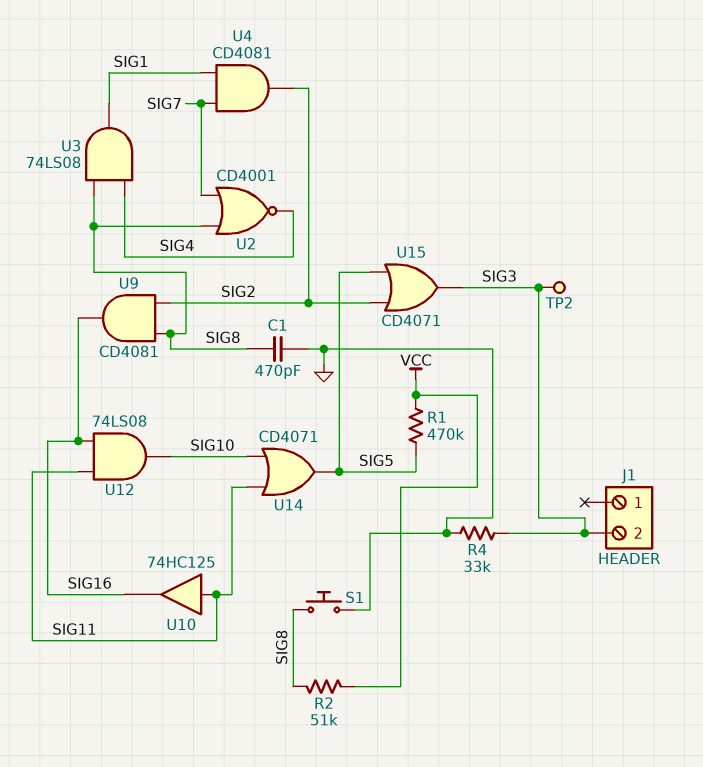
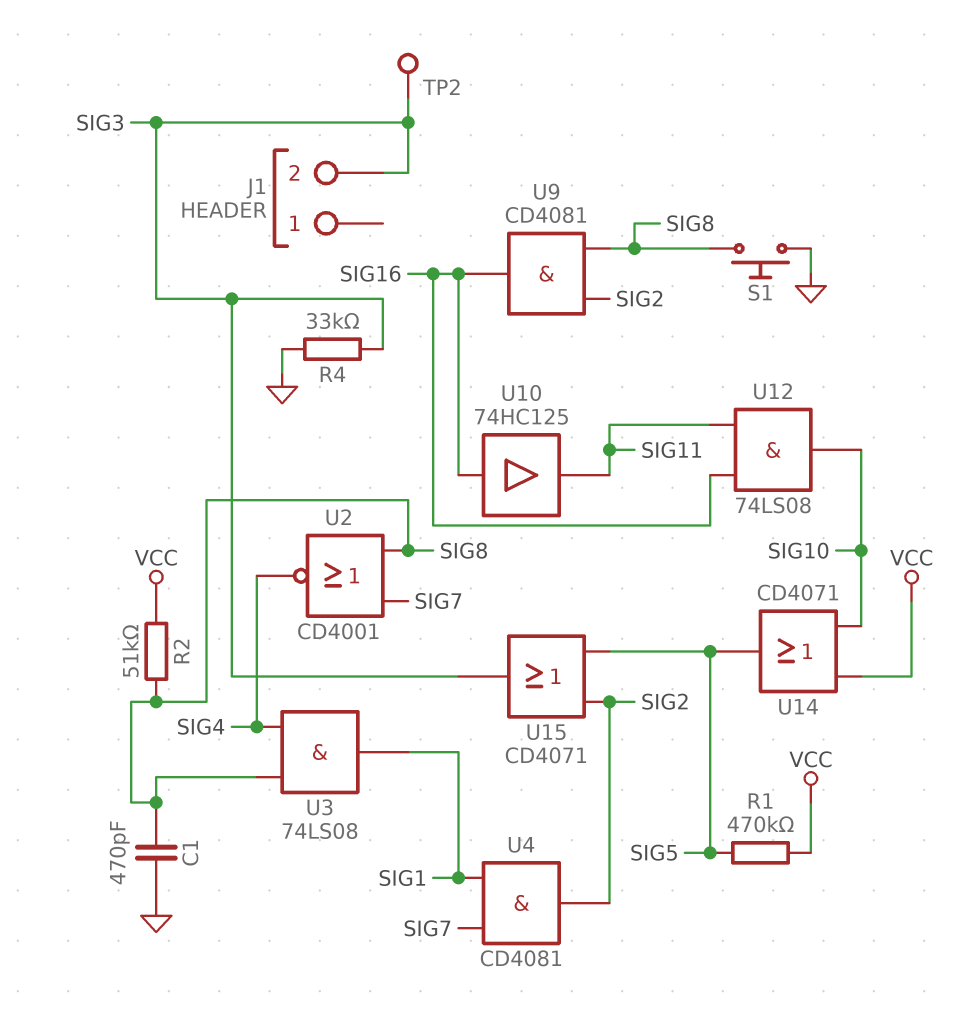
U10: buffer 74HC125 (in SIG11, out SIG16) -> buffer 74HC125 (in SIG16, out SIG11)
U14: OR CD4071 (in SIG10, in SIG11, out SIG5) -> OR CD4071 (in SIG10, in VCC, out SIG5)

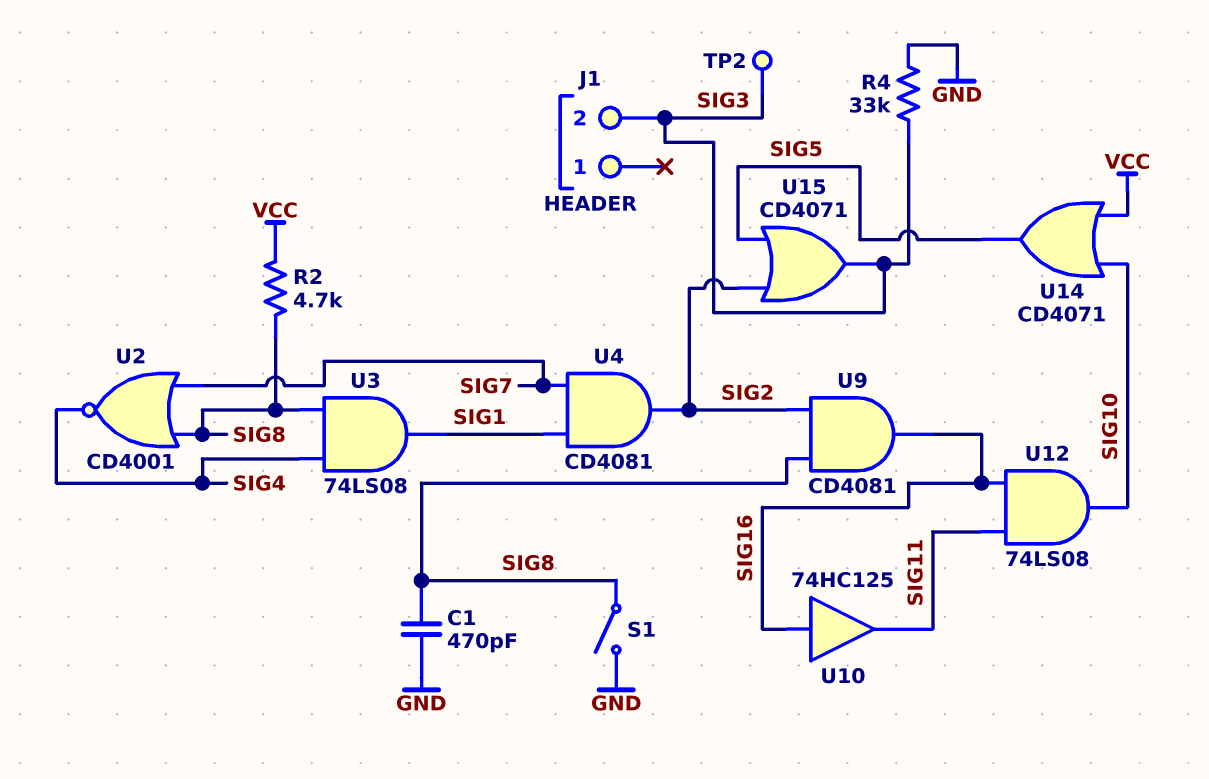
R1: 470k (SIG5, VCC) -> none
R2: 51k (SIG8, VCC) -> 4.7k (SIG8, VCC)
S1: button (GND, SIG8) -> switch (GND, SIG8)

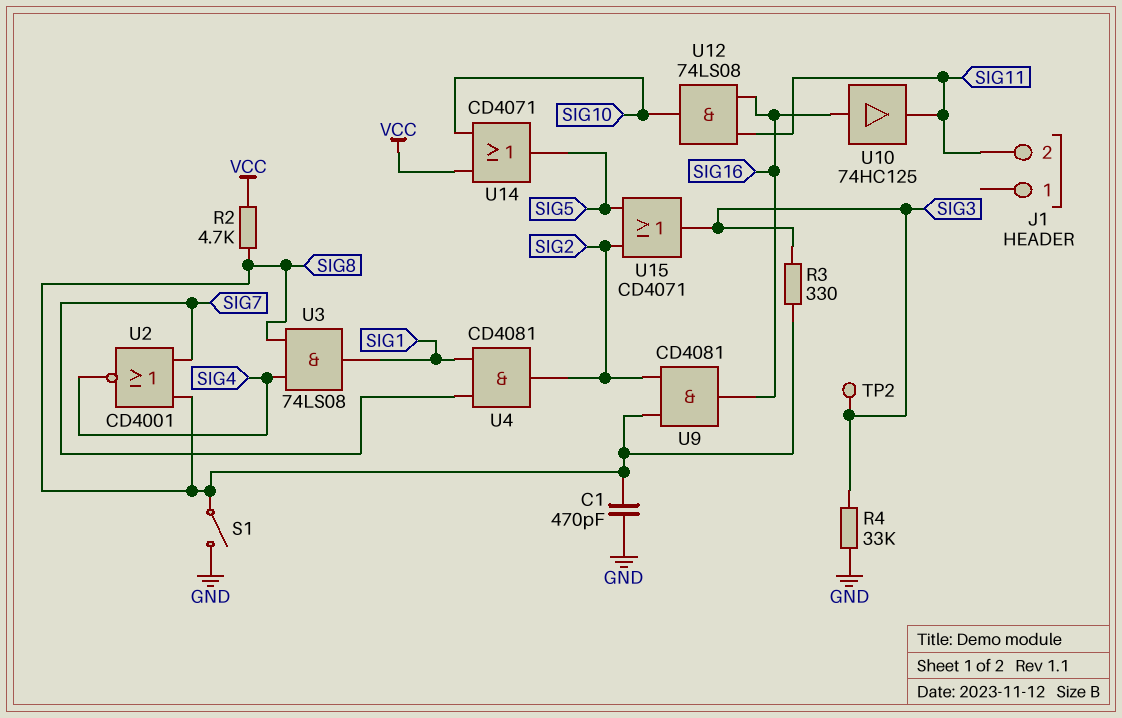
J1 pin 2: SIG3 -> SIG11
R3: none -> 330 (SIG3, SIG8)

